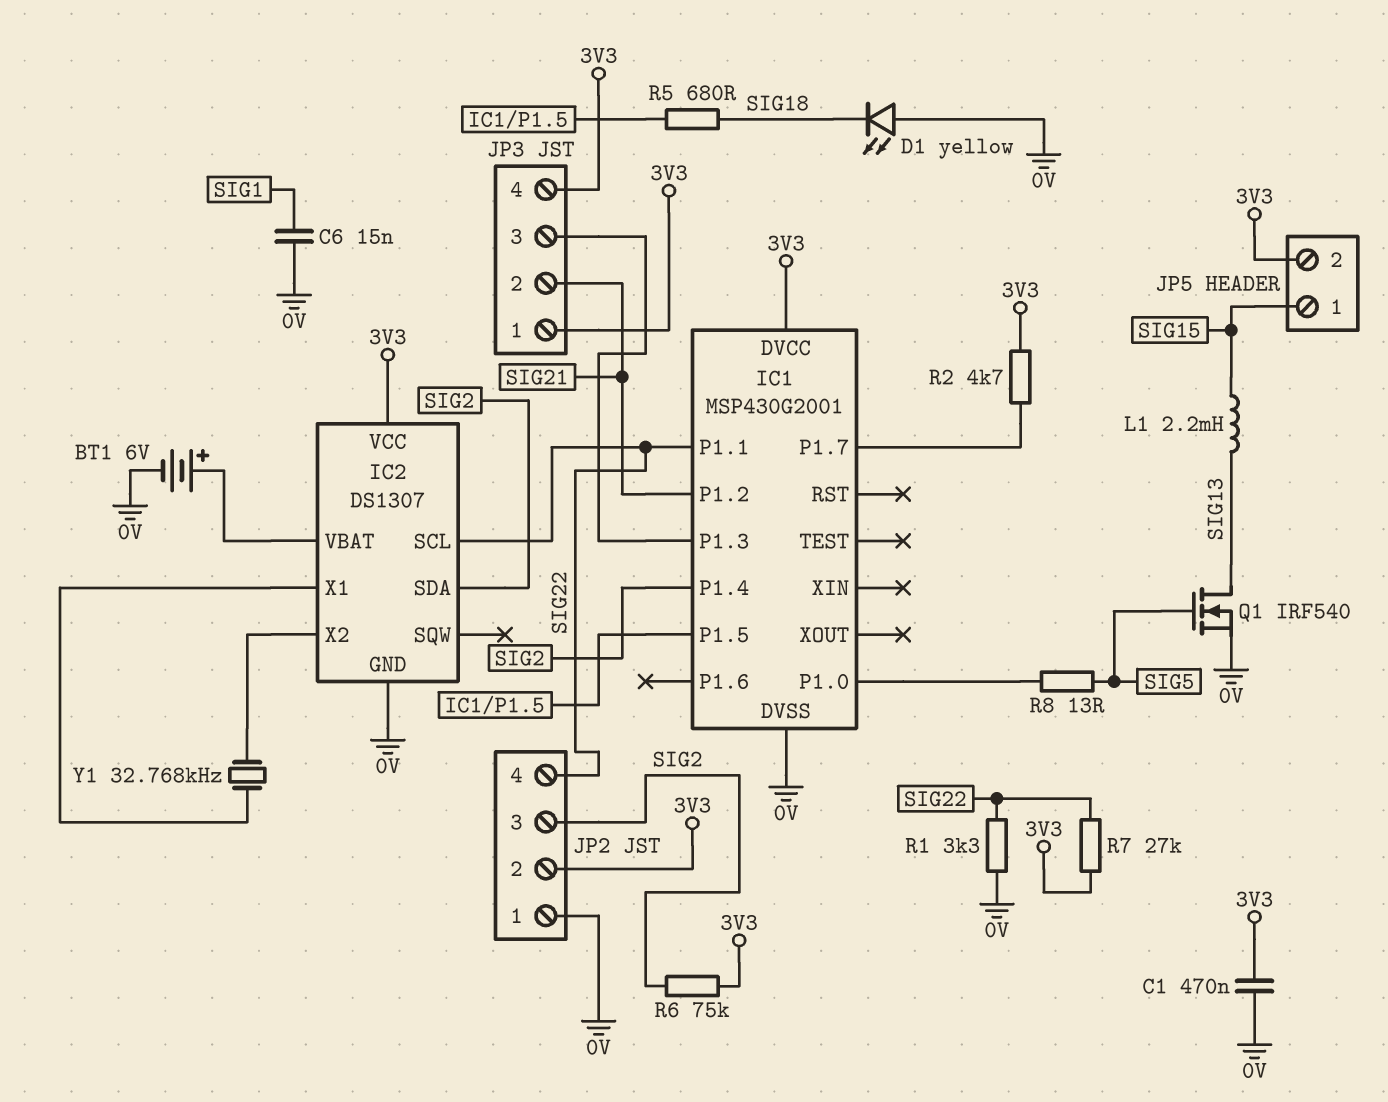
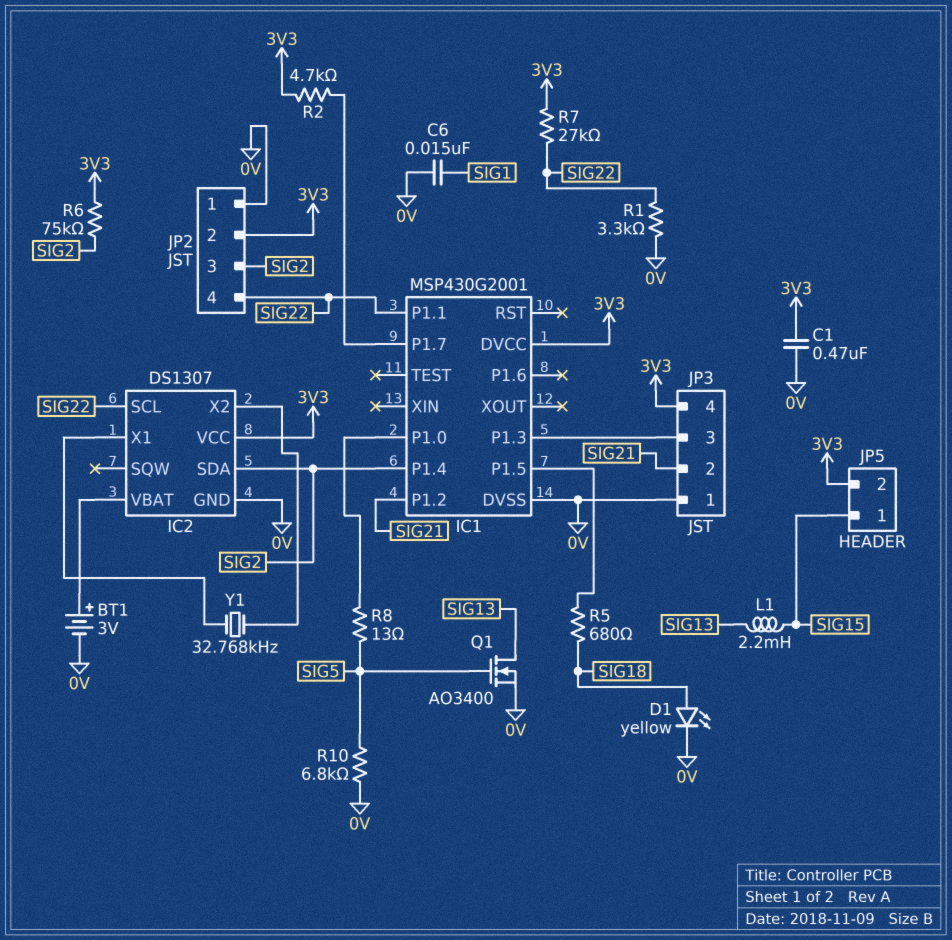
BT1: 6V (plus IC2/VBAT, minus 0V) -> 3V (plus IC2/VBAT, minus 0V)
D1: LED yellow (A 0V, K SIG18) -> LED yellow (A SIG18, K 0V)
JP3 pin 1: 3V3 -> 0V
Q1: NMOS IRF540 (G SIG5, D SIG13, S 0V) -> NMOS AO3400 (G SIG5, D SIG13, S 0V)
R10: none -> 6.8k (0V, SIG5)

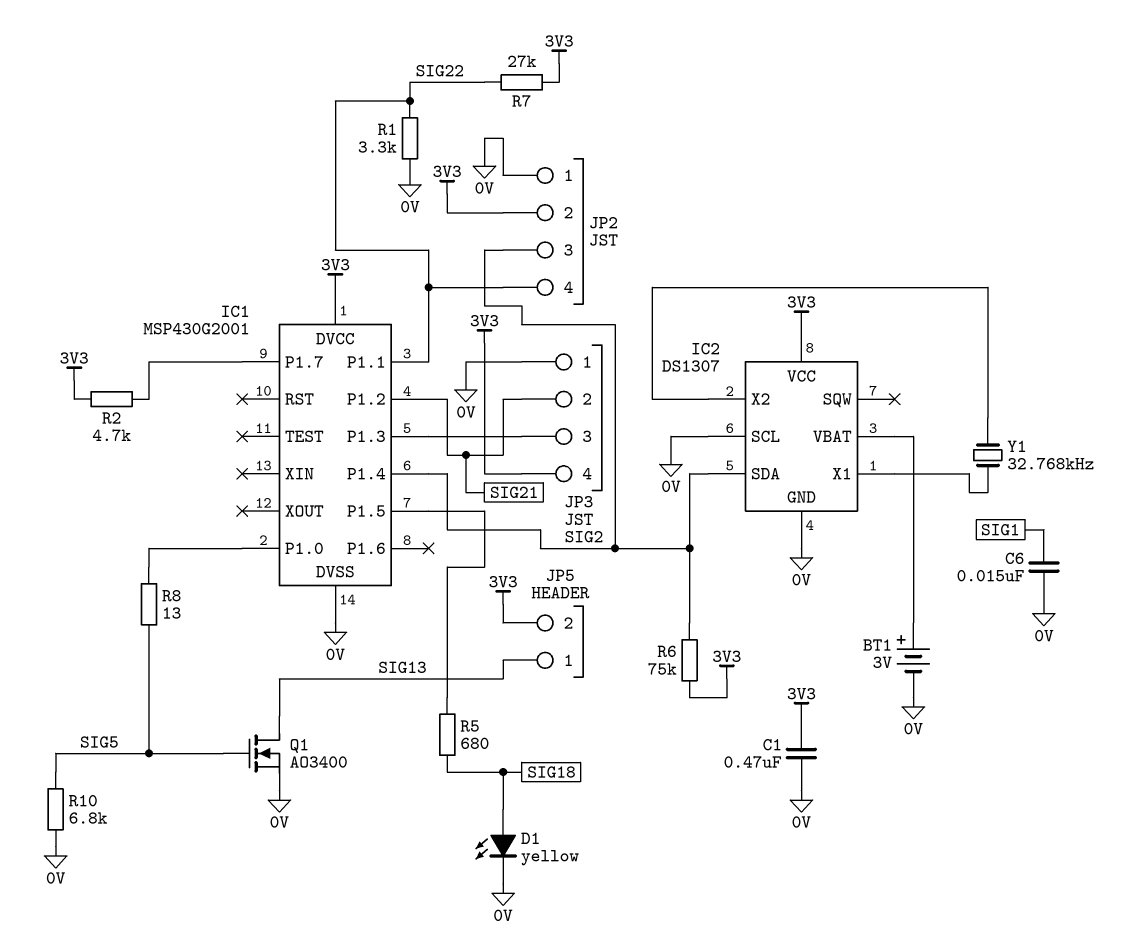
IC2 pin SCL: SIG22 -> 0V
JP5 pin 1: SIG15 -> SIG13
L1: 2.2mH (SIG13, SIG15) -> none

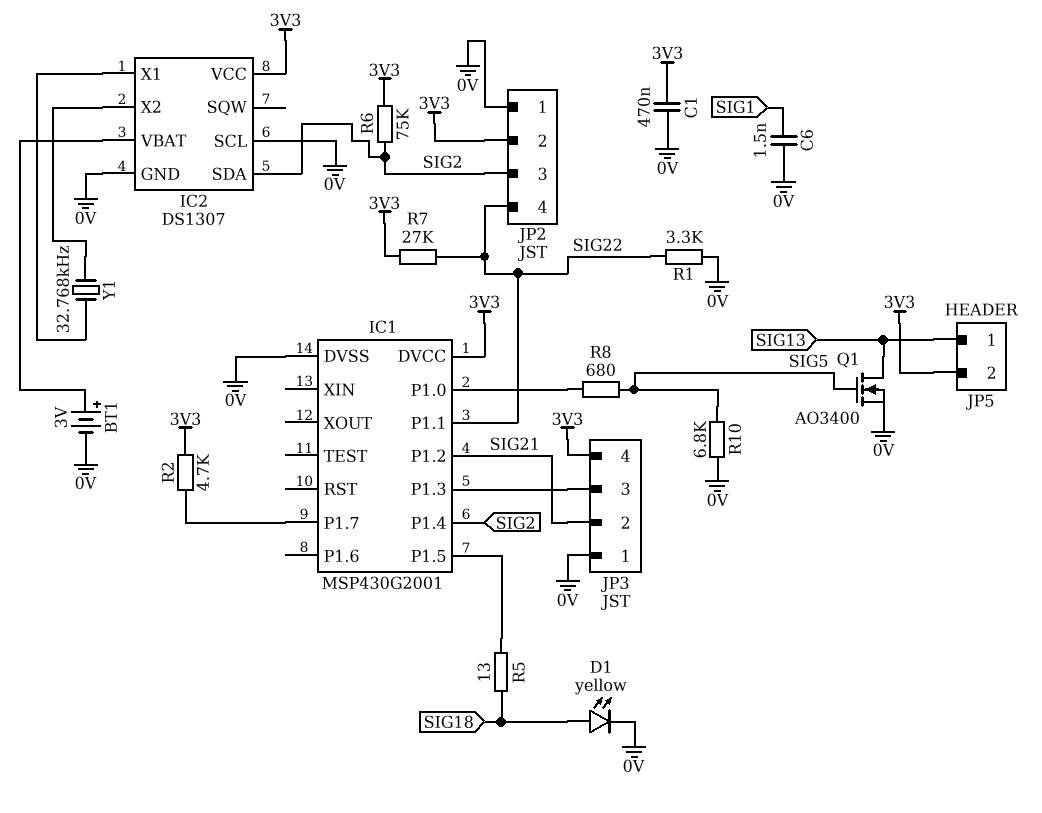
C6: 15nF (0V, SIG1) -> 1.5nF (0V, SIG1)
R5: 680 (IC1/P1.5, SIG18) -> 13 (IC1/P1.5, SIG18)
R8: 13 (IC1/P1.0, SIG5) -> 680 (IC1/P1.0, SIG5)

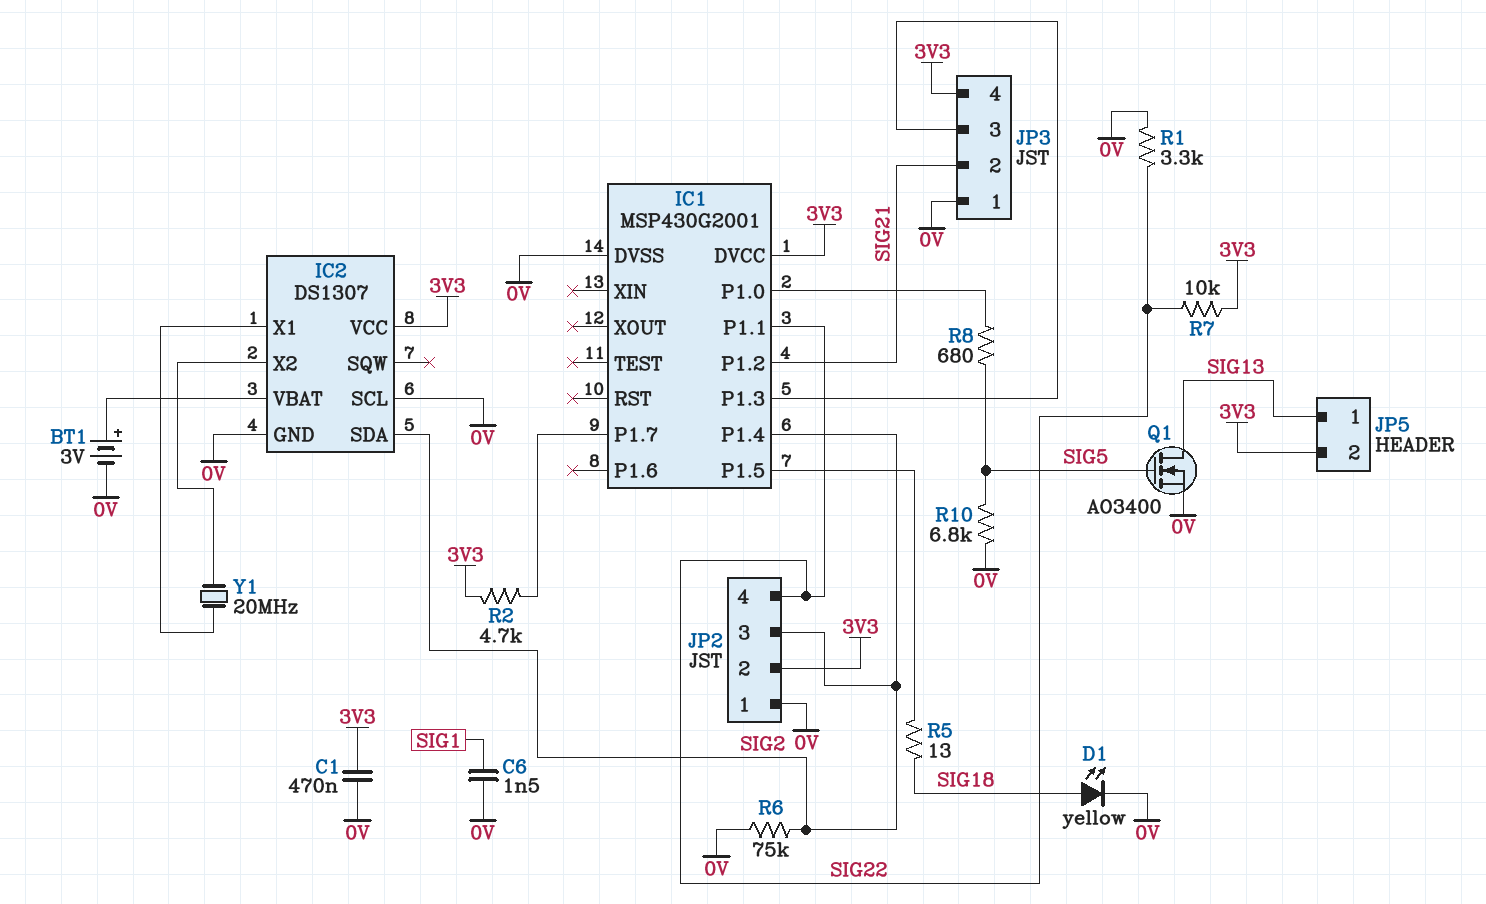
R6: 75k (3V3, SIG2) -> 75k (0V, SIG2)
R7: 27k (3V3, SIG22) -> 10k (3V3, SIG22)
Y1: 32.768kHz (IC2/X1, IC2/X2) -> 20MHz (IC2/X1, IC2/X2)

